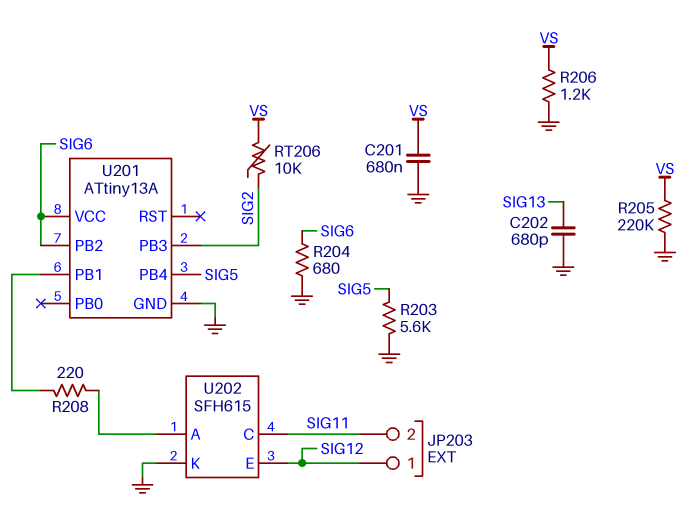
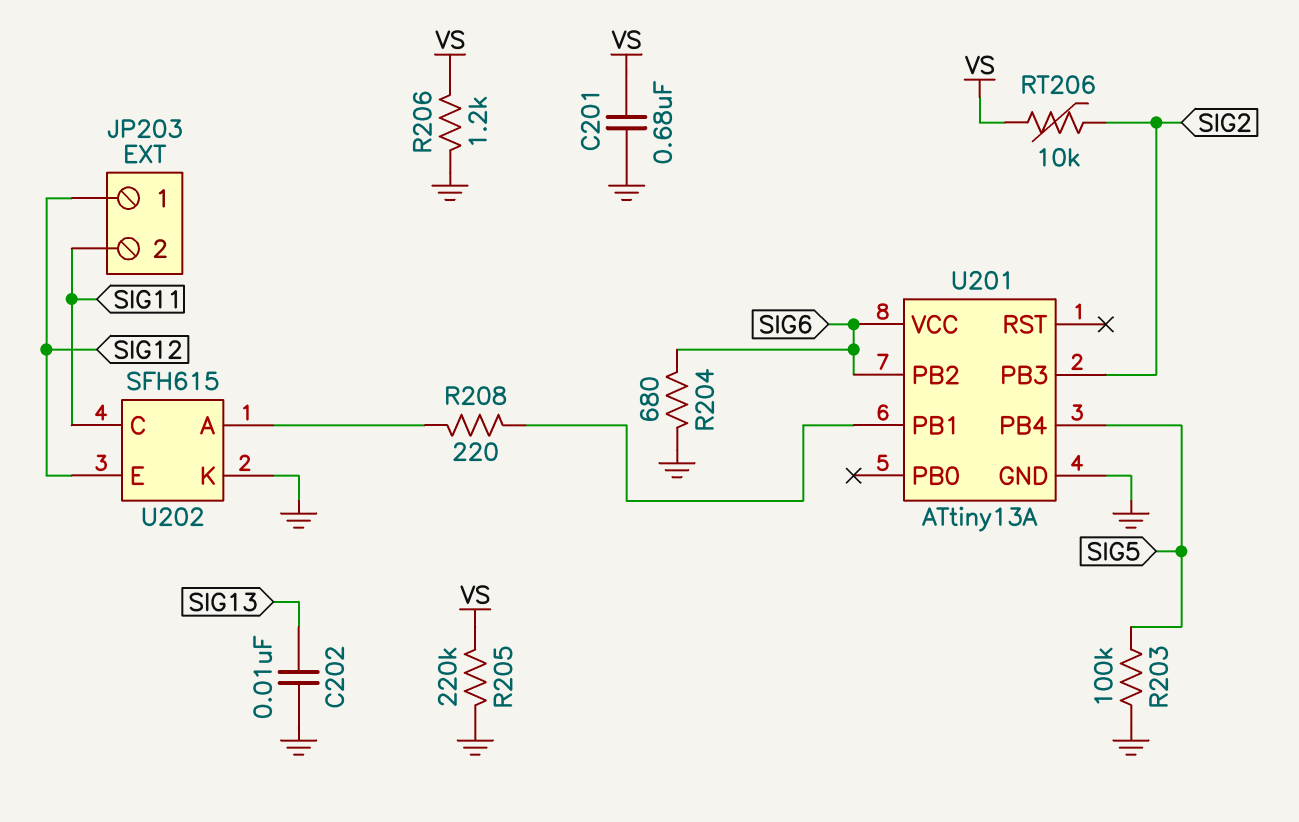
C202: 680pF (GND, SIG13) -> 10nF (GND, SIG13)
R203: 5.6k (GND, SIG5) -> 100k (GND, SIG5)

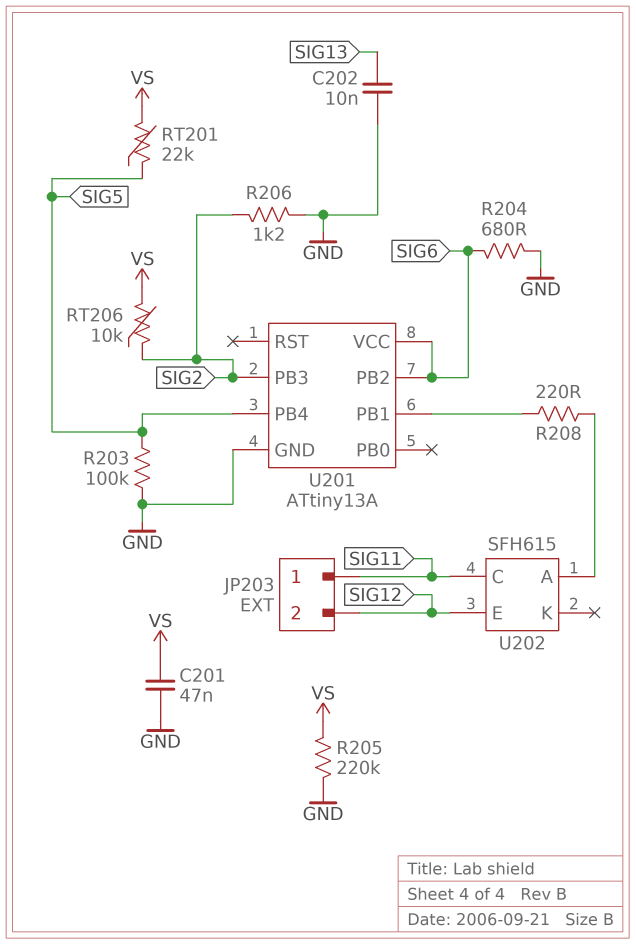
C201: 680nF (GND, VS) -> 47nF (GND, VS)
JP203 pin 1: SIG12 -> SIG11
JP203 pin 2: SIG11 -> SIG12
R206: 1.2k (GND, VS) -> 1.2k (GND, SIG2)
RT201: none -> 22k (SIG5, VS)
U202 pin K: GND -> none

